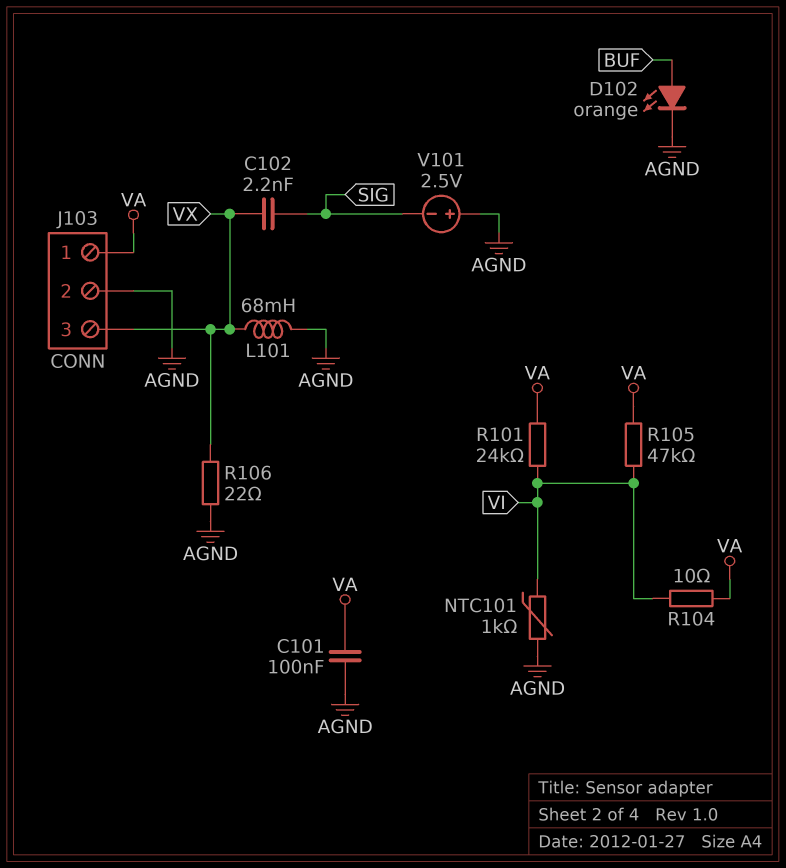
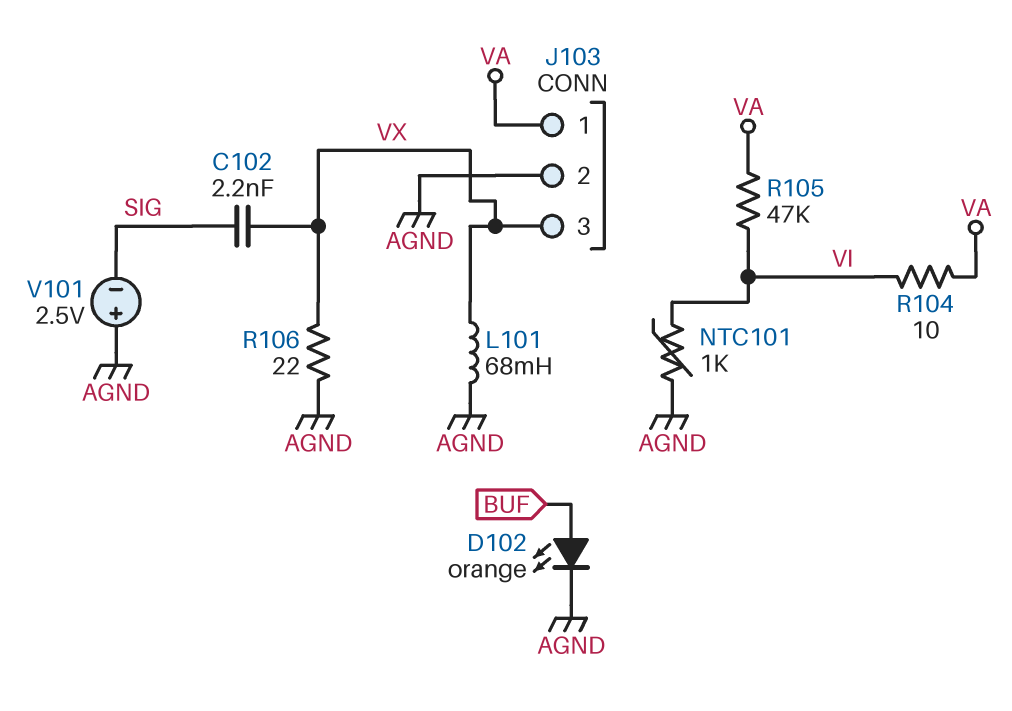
C101: 100nF (AGND, VA) -> none
R101: 24k (VA, VI) -> none

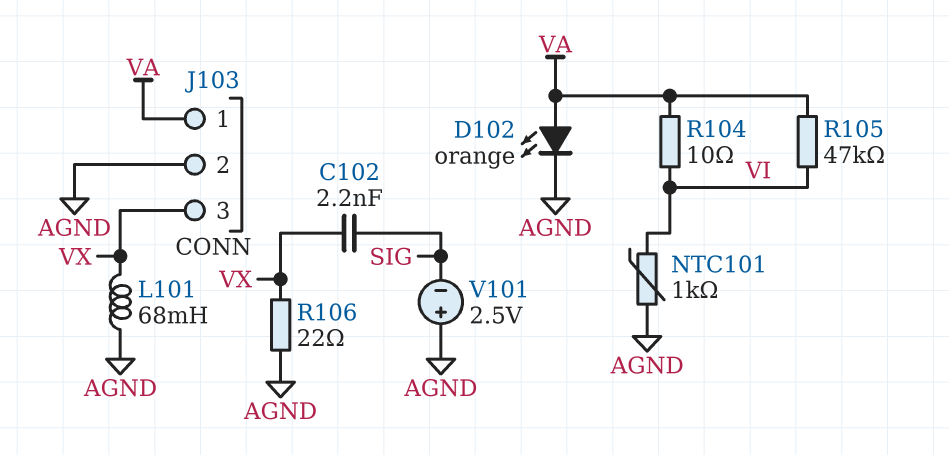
D102: LED orange (A BUF, K AGND) -> LED orange (A VA, K AGND)

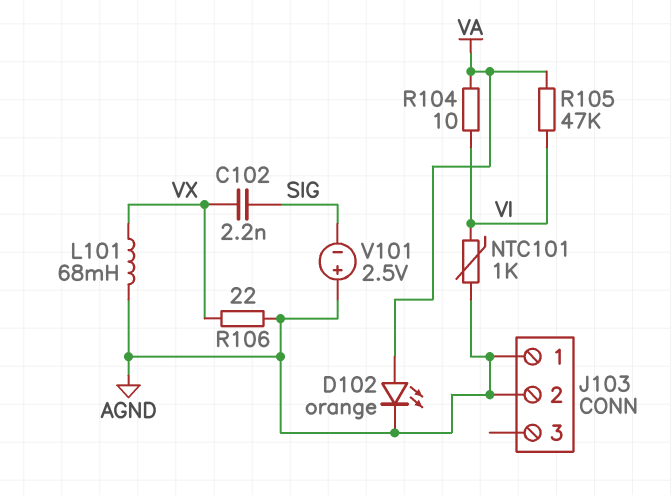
J103 pin 1: VA -> AGND
J103 pin 3: VX -> none

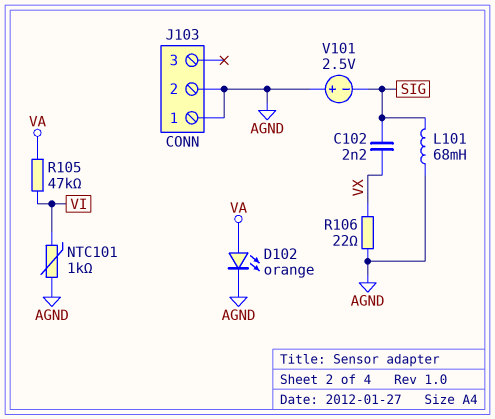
L101: 68mH (AGND, VX) -> 68mH (AGND, SIG)
R104: 10 (VA, VI) -> none

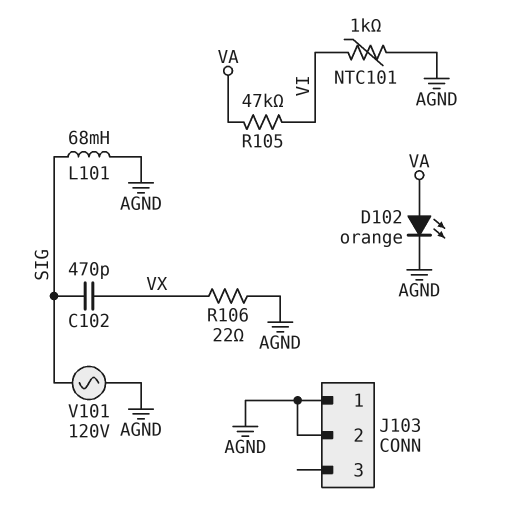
C102: 2.2nF (SIG, VX) -> 470pF (SIG, VX)
V101: 2.5V (plus AGND, minus SIG) -> AC 120V (AGND, SIG)

